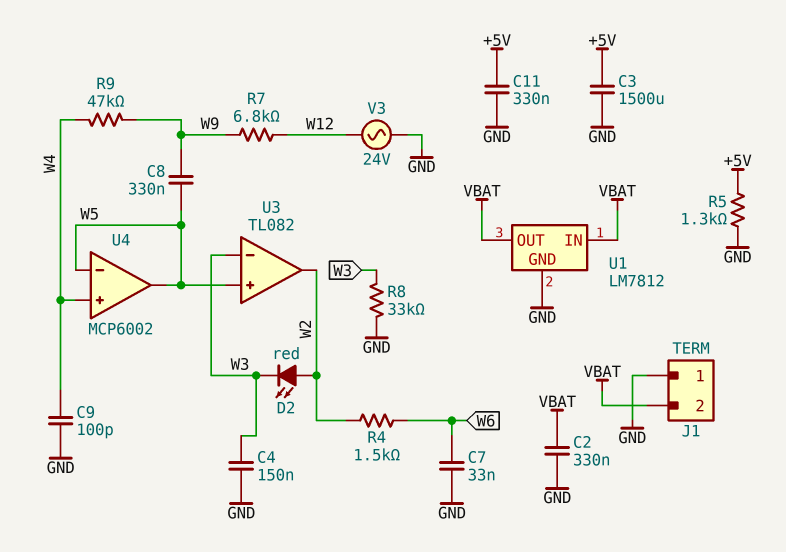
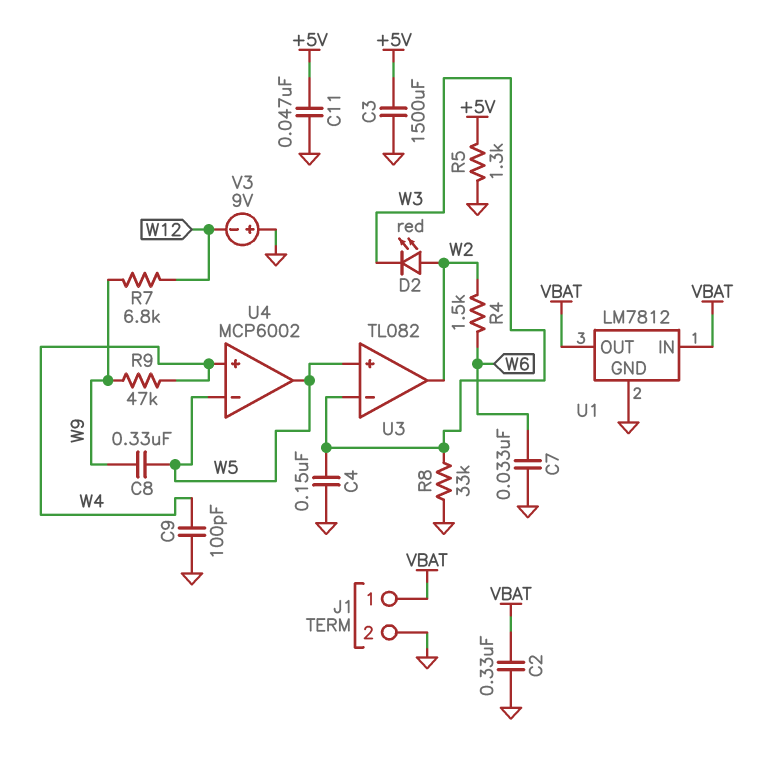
C11: 330nF (+5V, GND) -> 47nF (+5V, GND)
J1 pin 1: GND -> VBAT
J1 pin 2: VBAT -> GND
V3: AC 24V (GND, W12) -> 9V (plus GND, minus W12)

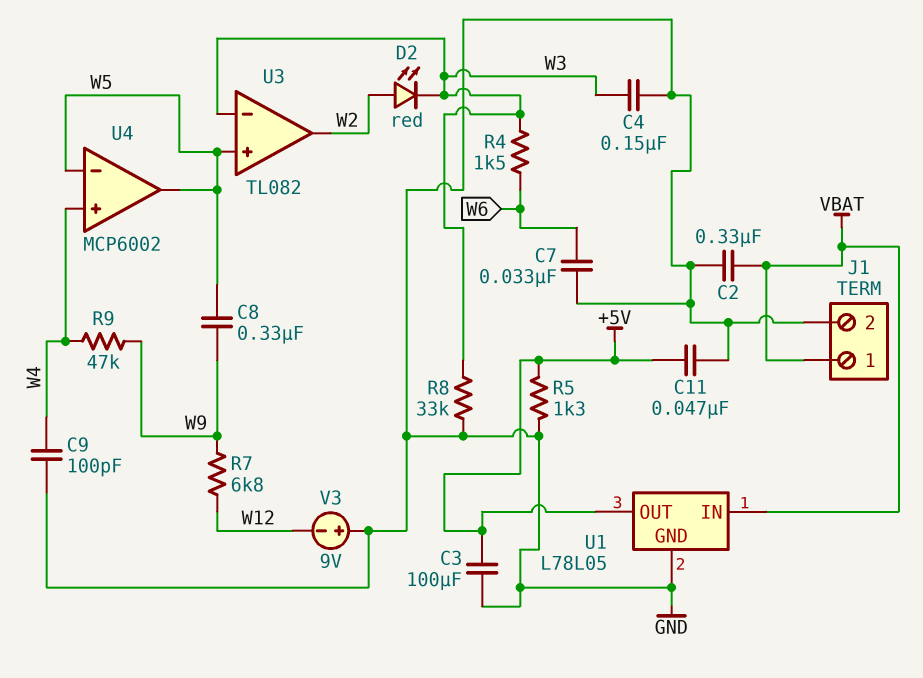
C3: 1500uF (+5V, GND) -> 100uF (+5V, GND)
R4: 1.5k (W2, W6) -> 1.5k (W3, W6)
U1: LM7812 -> L78L05
U1 pin OUT: VBAT -> +5V

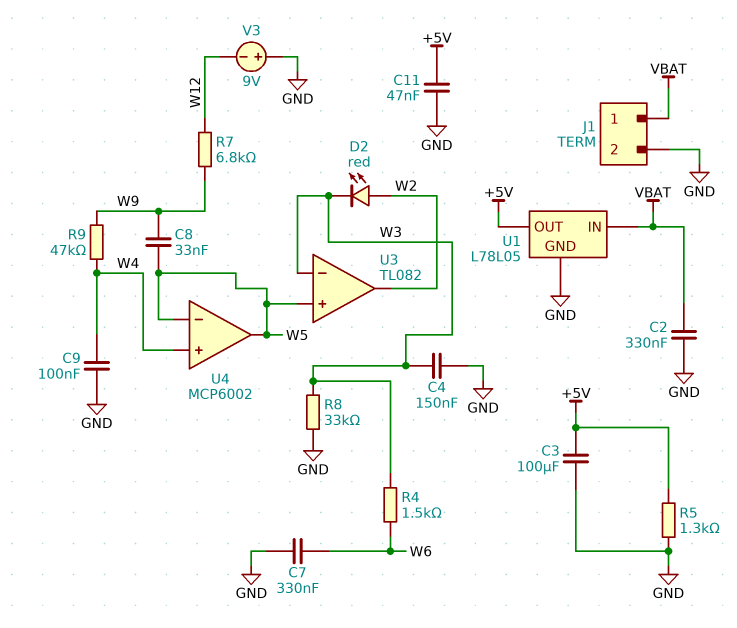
C7: 33nF (GND, W6) -> 330nF (GND, W6)
C8: 330nF (W5, W9) -> 33nF (W5, W9)
C9: 100pF (GND, W4) -> 100nF (GND, W4)

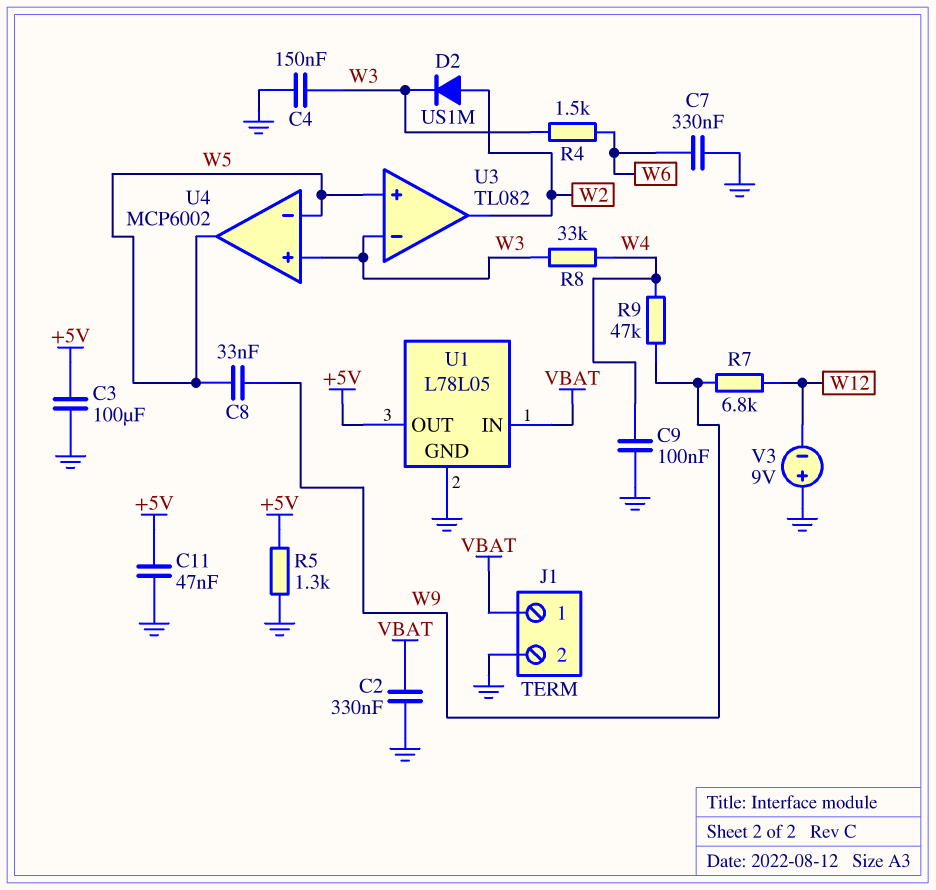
D2: LED red (A W2, K W3) -> diode US1M (A W2, K W3)
R8: 33k (GND, W3) -> 33k (W3, W4)
U4 pin in+: W4 -> W3

